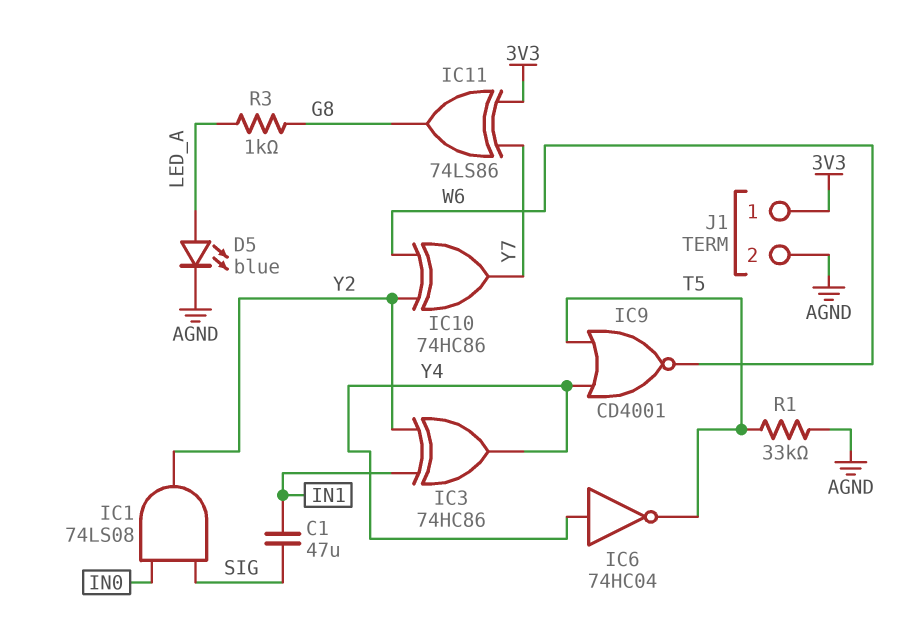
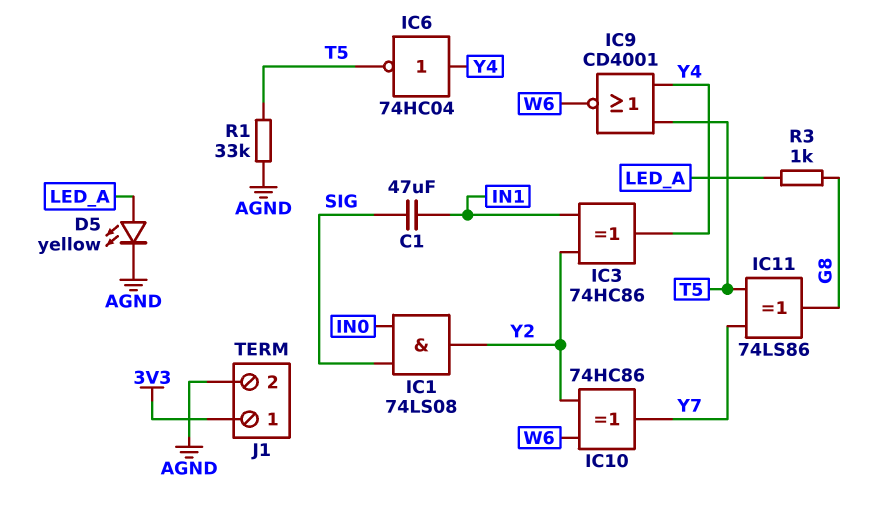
D5: LED blue (A LED_A, K AGND) -> LED yellow (A LED_A, K AGND)
IC11: XOR 74LS86 (in 3V3, in Y7, out G8) -> XOR 74LS86 (in T5, in Y7, out G8)

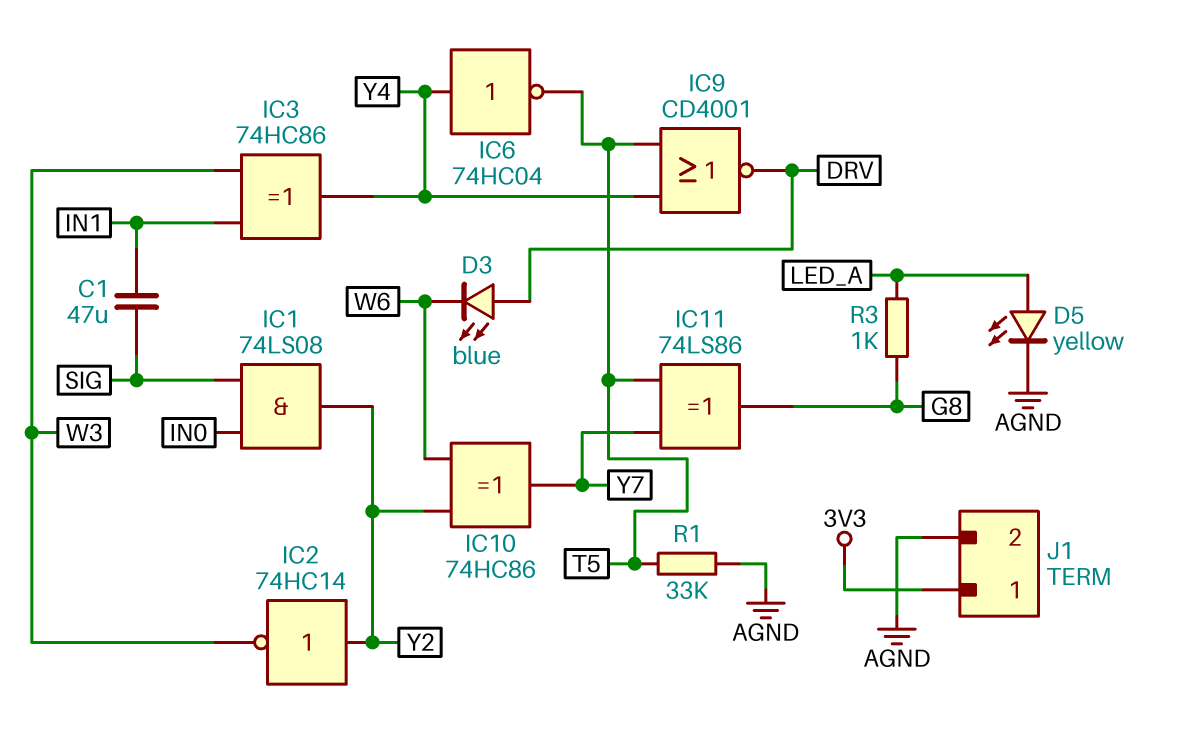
D3: none -> LED blue (A DRV, K W6)
IC2: none -> NOT 74HC14 (in Y2, out W3)
IC3: XOR 74HC86 (in IN1, in Y2, out Y4) -> XOR 74HC86 (in IN1, in W3, out Y4)
IC9: NOR CD4001 (in T5, in Y4, out W6) -> NOR CD4001 (in T5, in Y4, out DRV)

